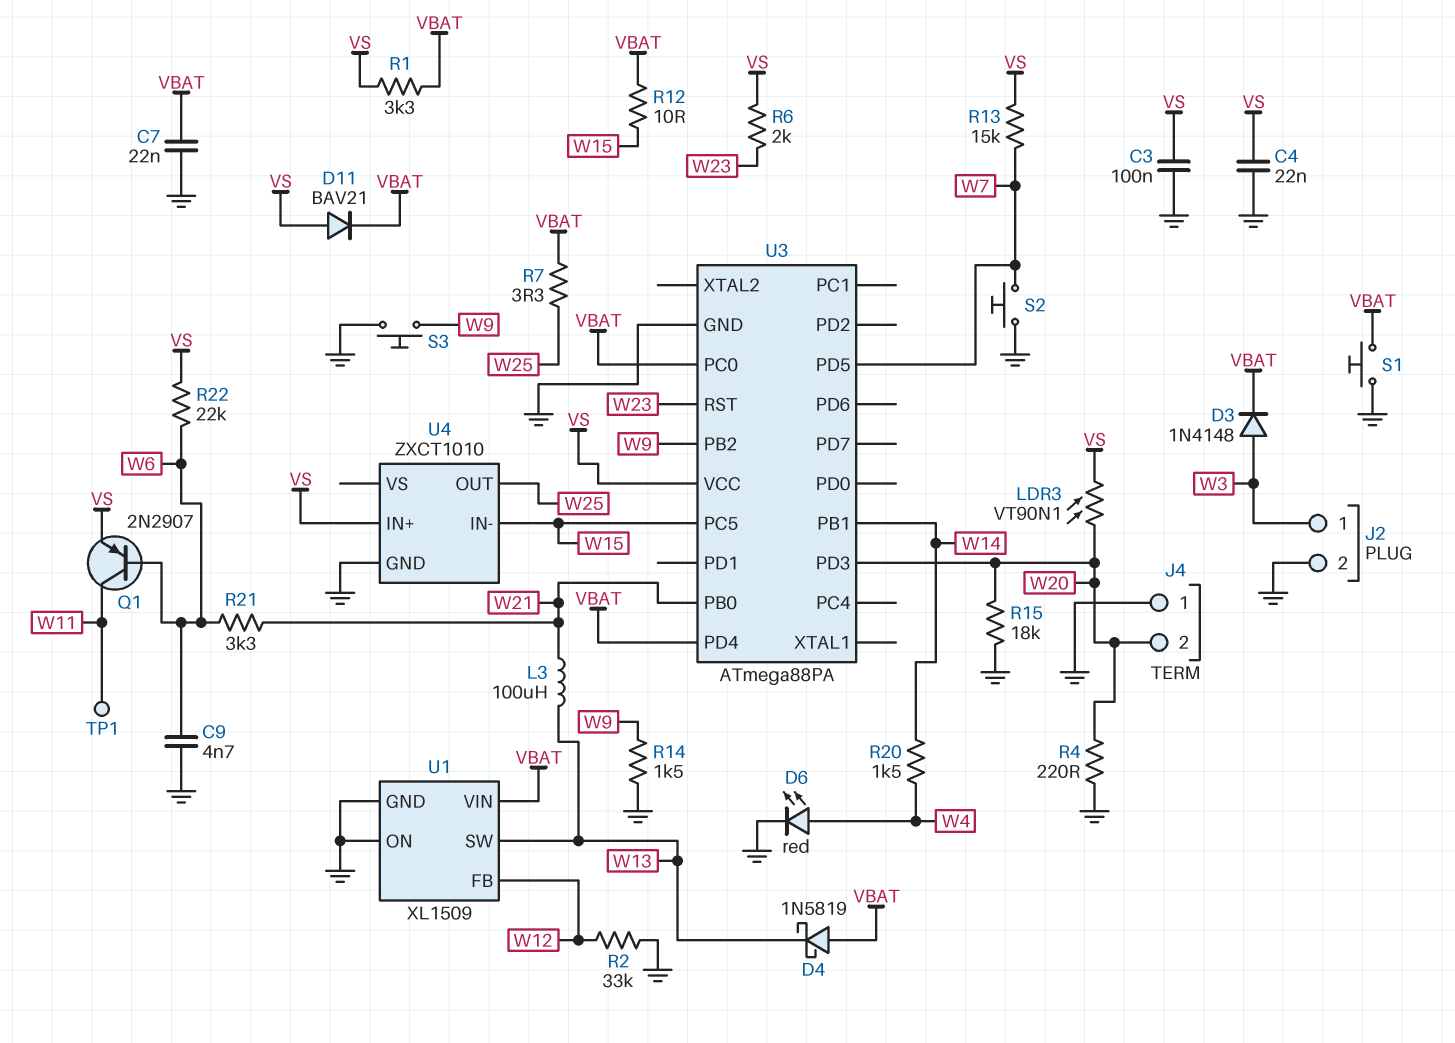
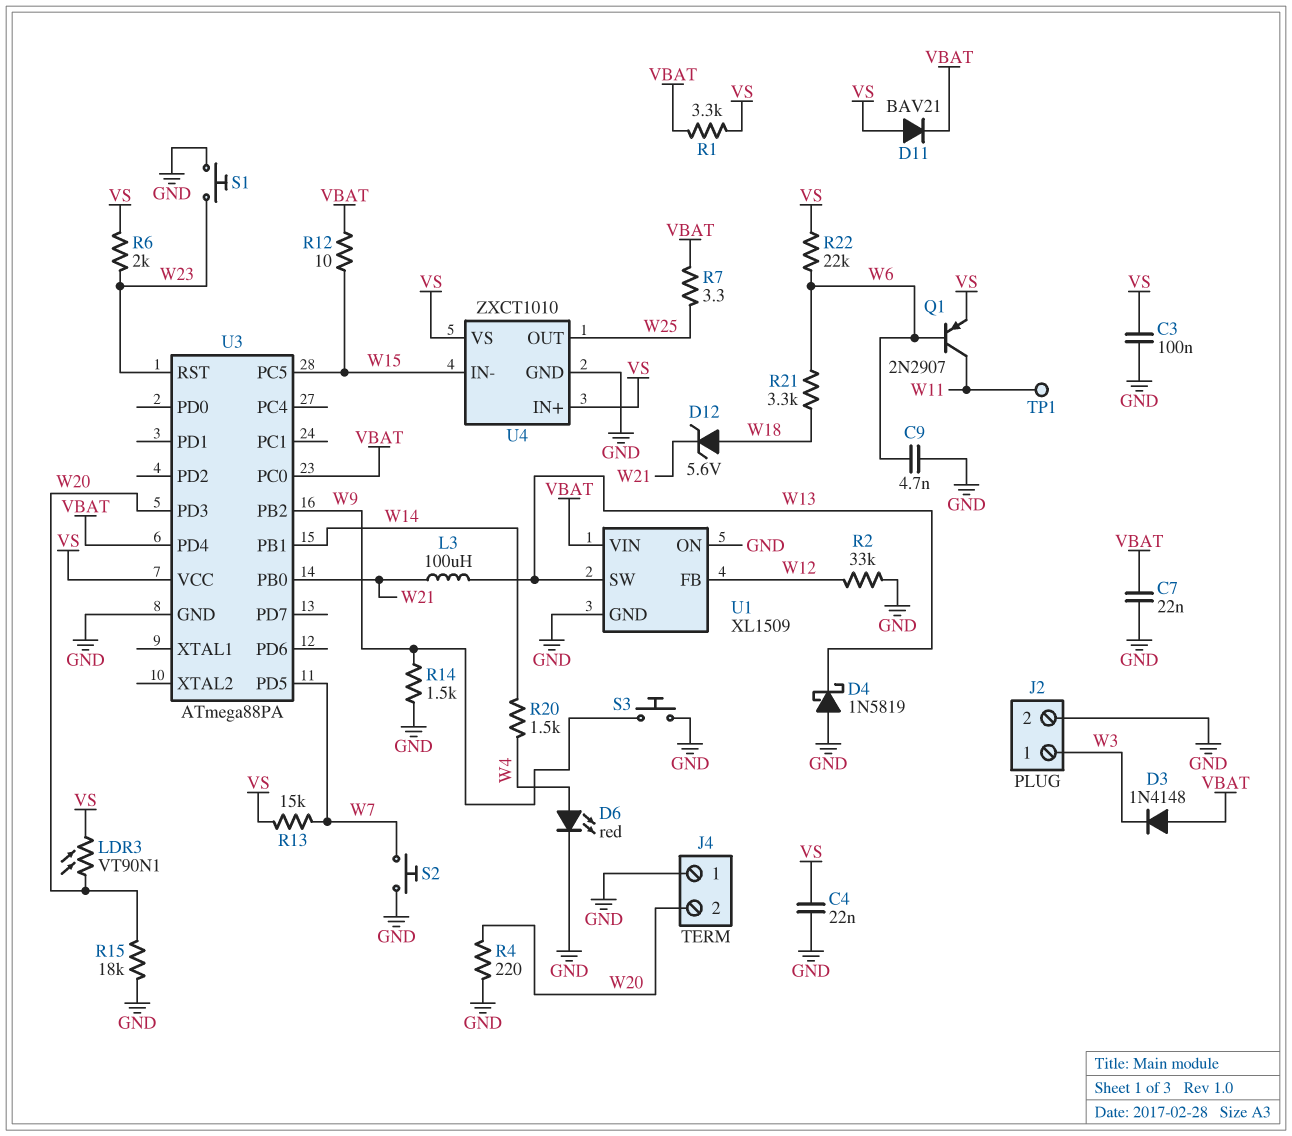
D3: diode 1N4148 (A W3, K VBAT) -> diode 1N4148 (A VBAT, K W3)
D4: schottky 1N5819 (A VBAT, K W13) -> schottky 1N5819 (A GND, K W13)
D12: none -> zener 5.6V (A W18, K W21)
R21: 3.3k (W6, W21) -> 3.3k (W6, W18)
S1: button (GND, VBAT) -> button (GND, W23)
U4 pin VS: none -> VS

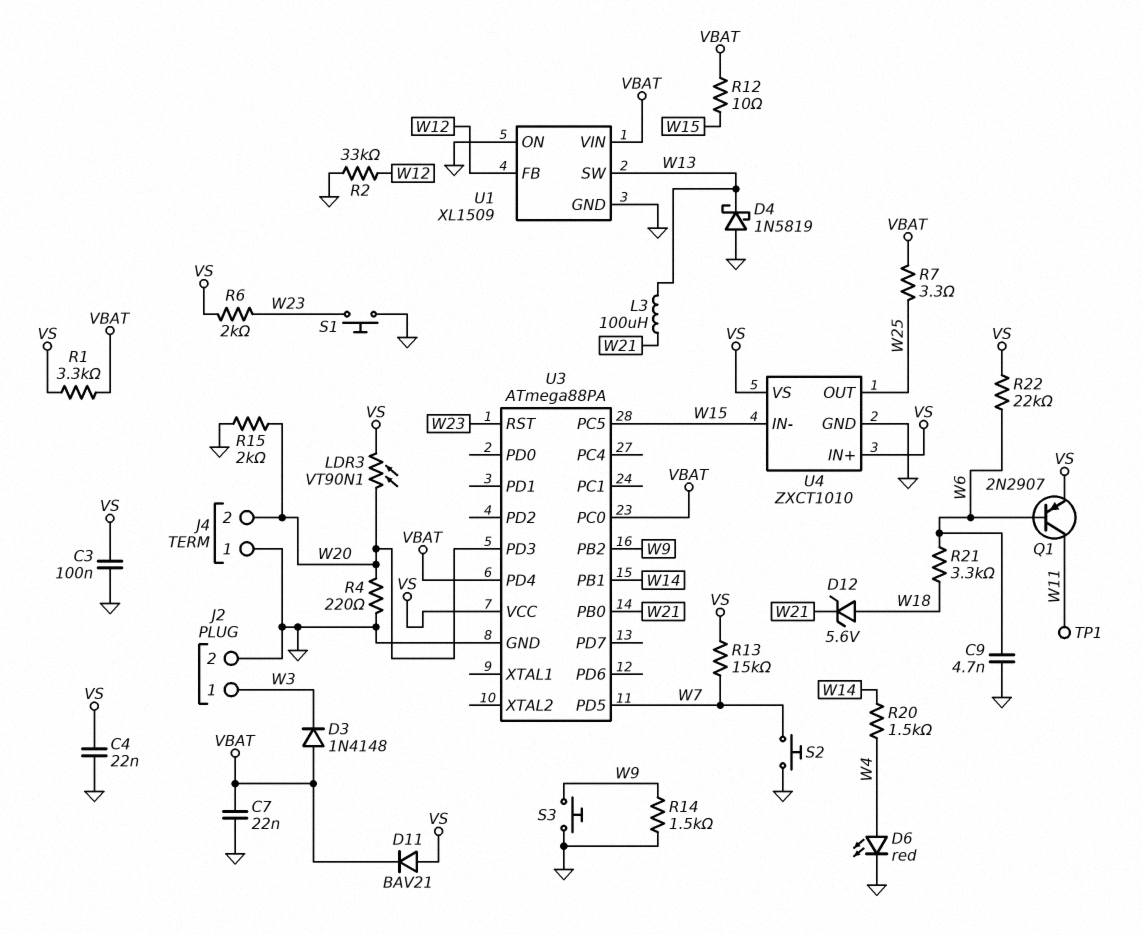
R15: 18k (GND, W20) -> 2k (GND, W20)

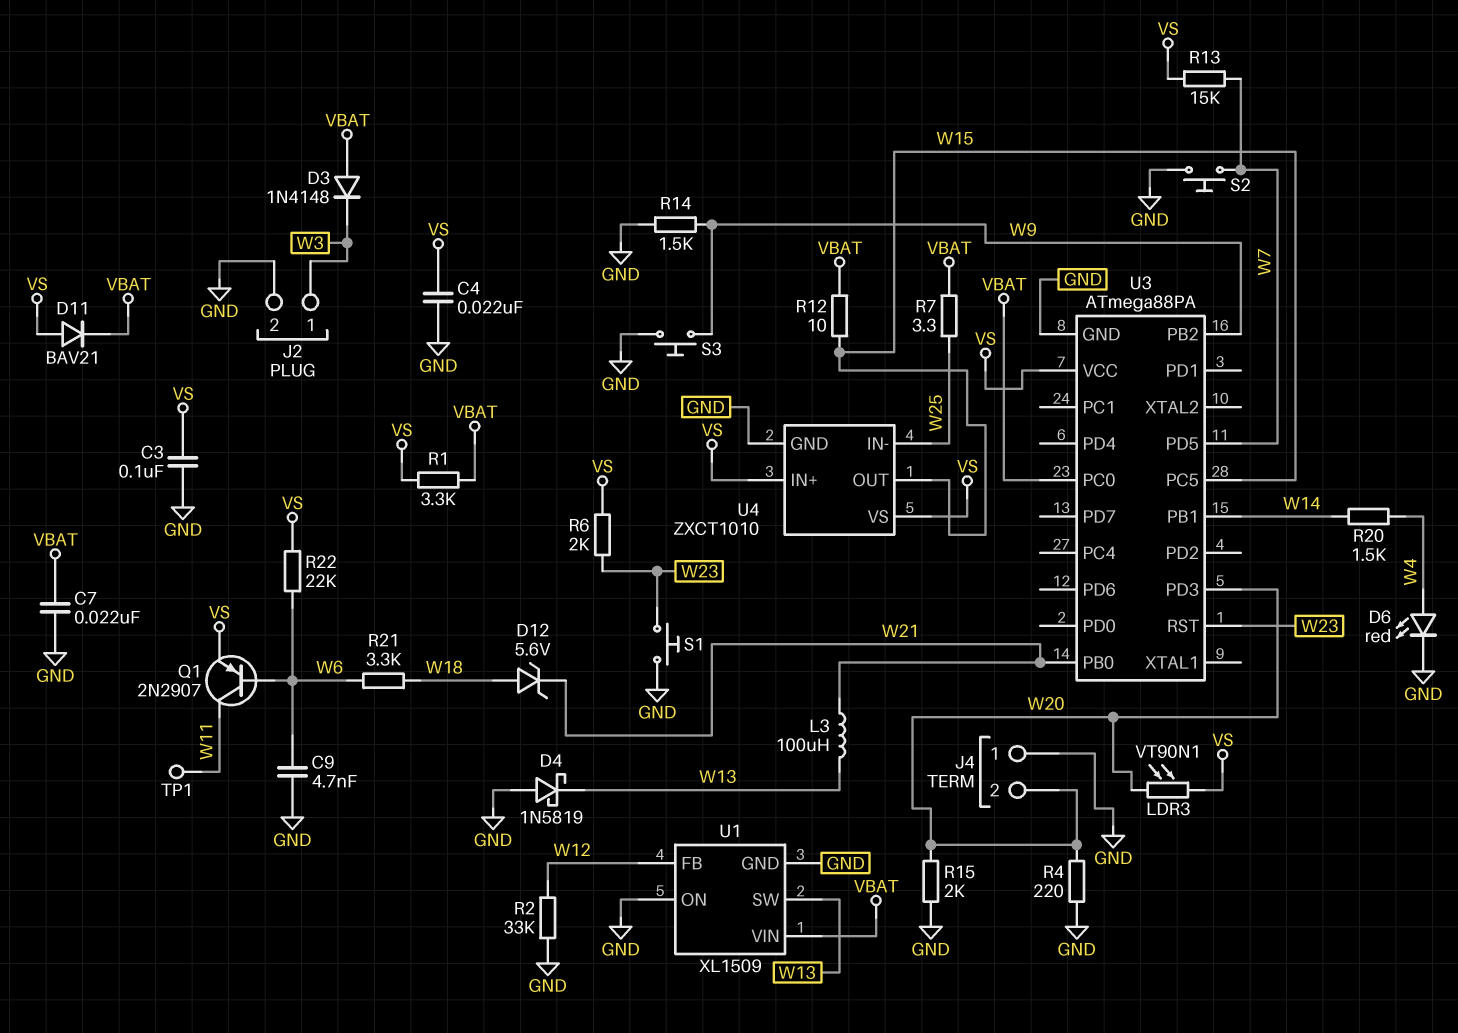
U3 pin PD4: VBAT -> none
U4 pin IN-: W15 -> W25
U4 pin OUT: W25 -> W15

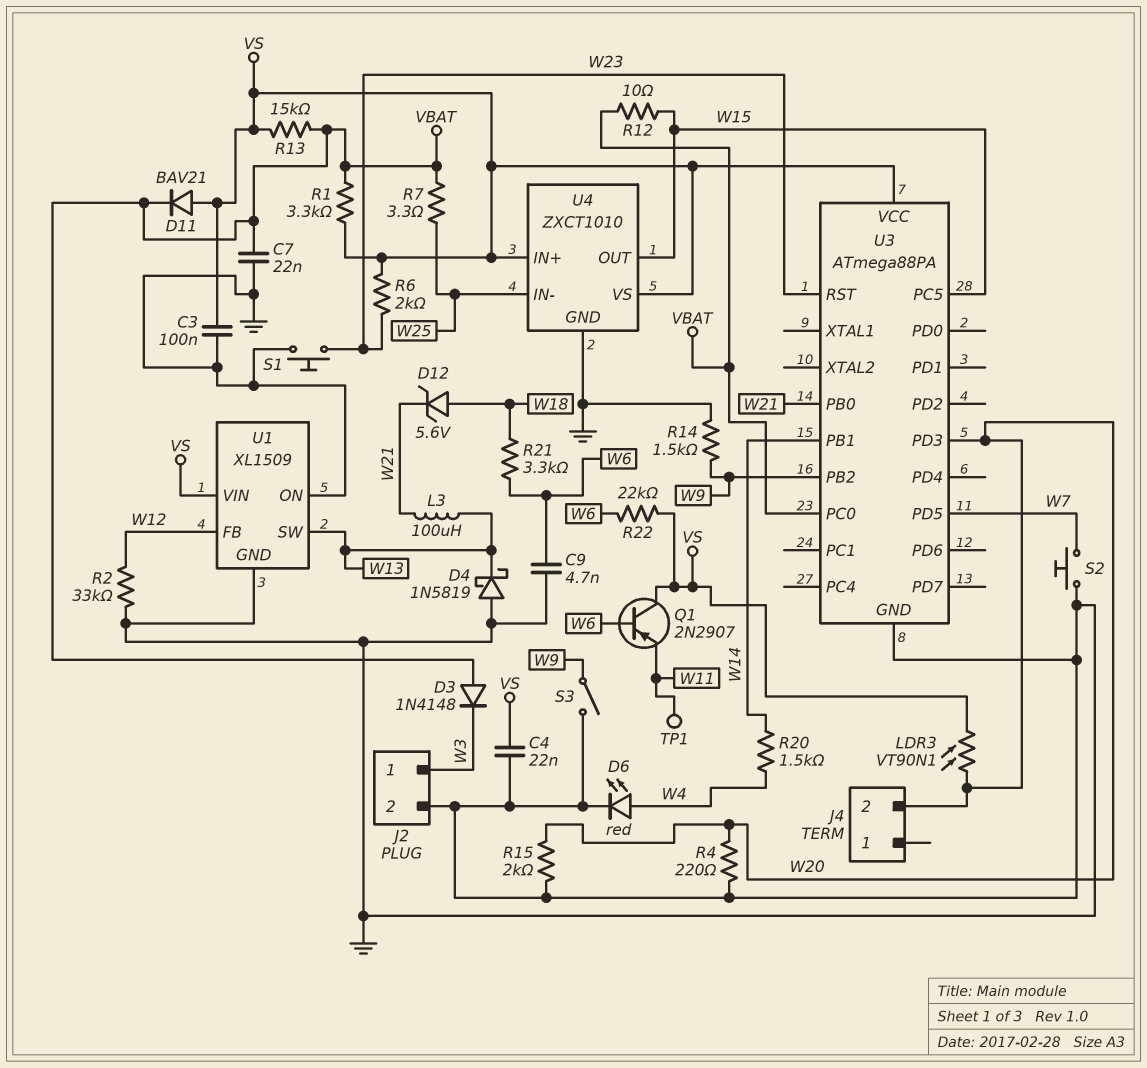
J4 pin 1: GND -> none
Q1: PNP 2N2907 (B W6, C W11, E VS) -> PNP 2N2907 (B W6, C VS, E W11)
R13: 15k (VS, W7) -> 15k (VBAT, VS)
S3: button (GND, W9) -> switch (GND, W9)
U1 pin VIN: VBAT -> VS

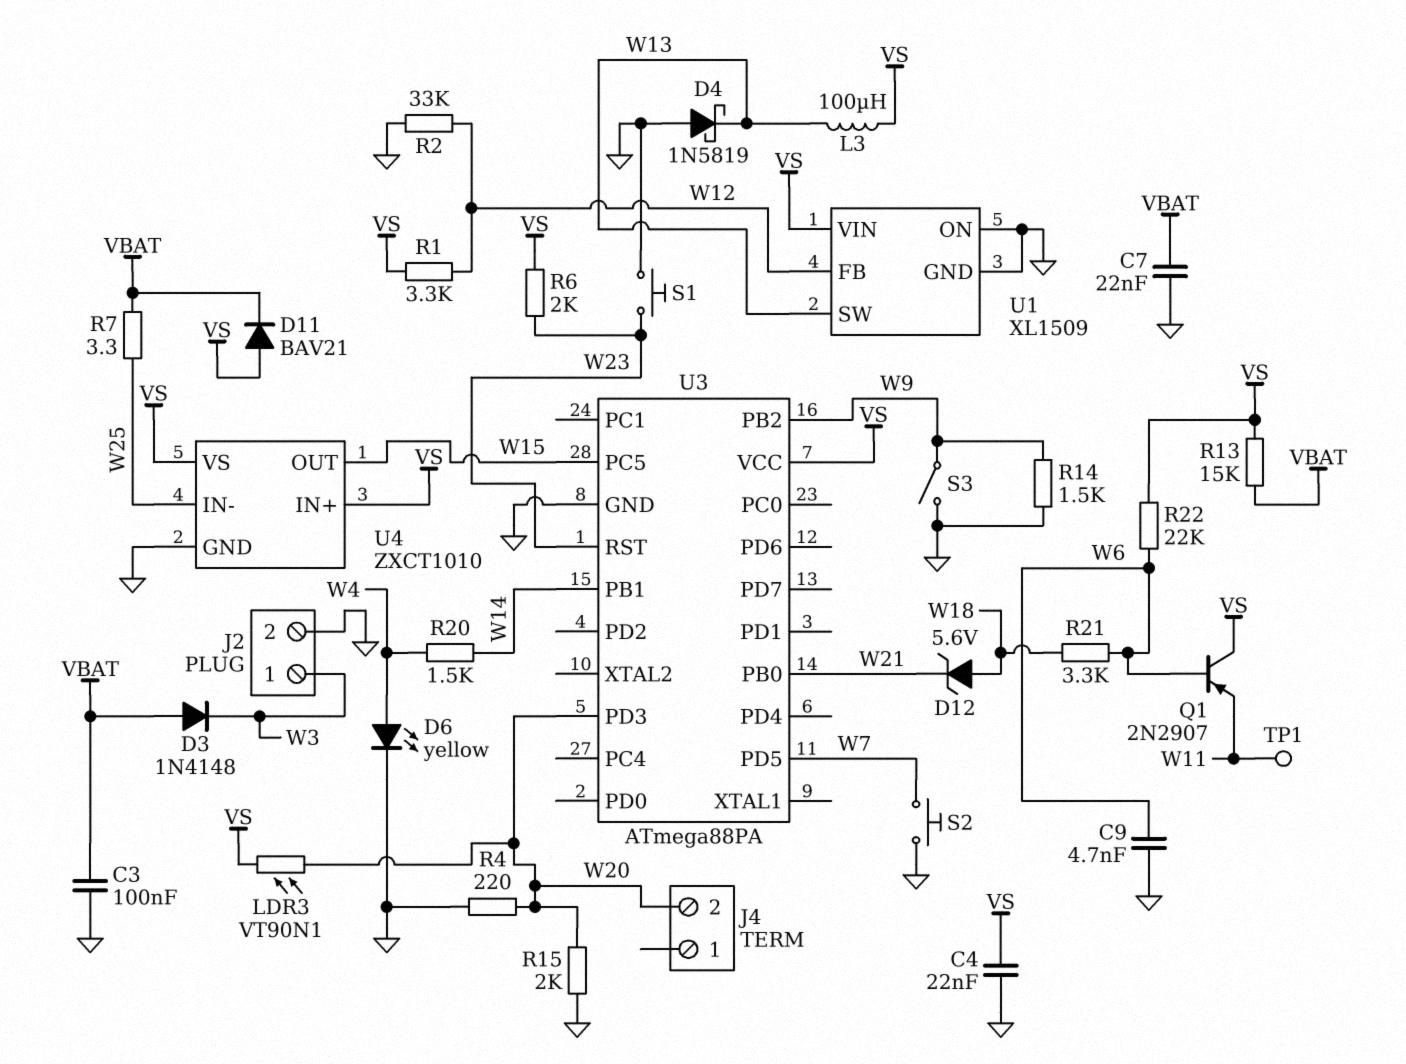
C3: 100nF (GND, VS) -> 100nF (GND, VBAT)
D6: LED red (A W4, K GND) -> LED yellow (A W4, K GND)
L3: 100uH (W13, W21) -> 100uH (VS, W13)
R1: 3.3k (VBAT, VS) -> 3.3k (VS, W12)
R12: 10 (VBAT, W15) -> none
U3 pin PC0: VBAT -> none

